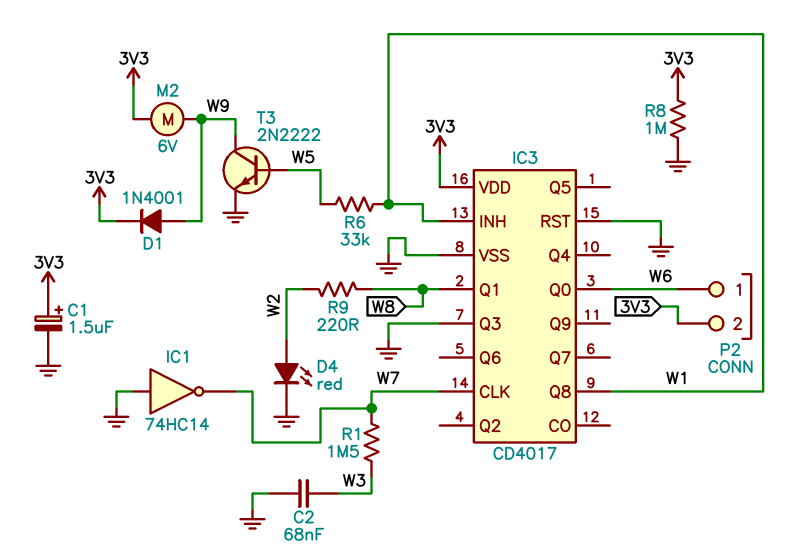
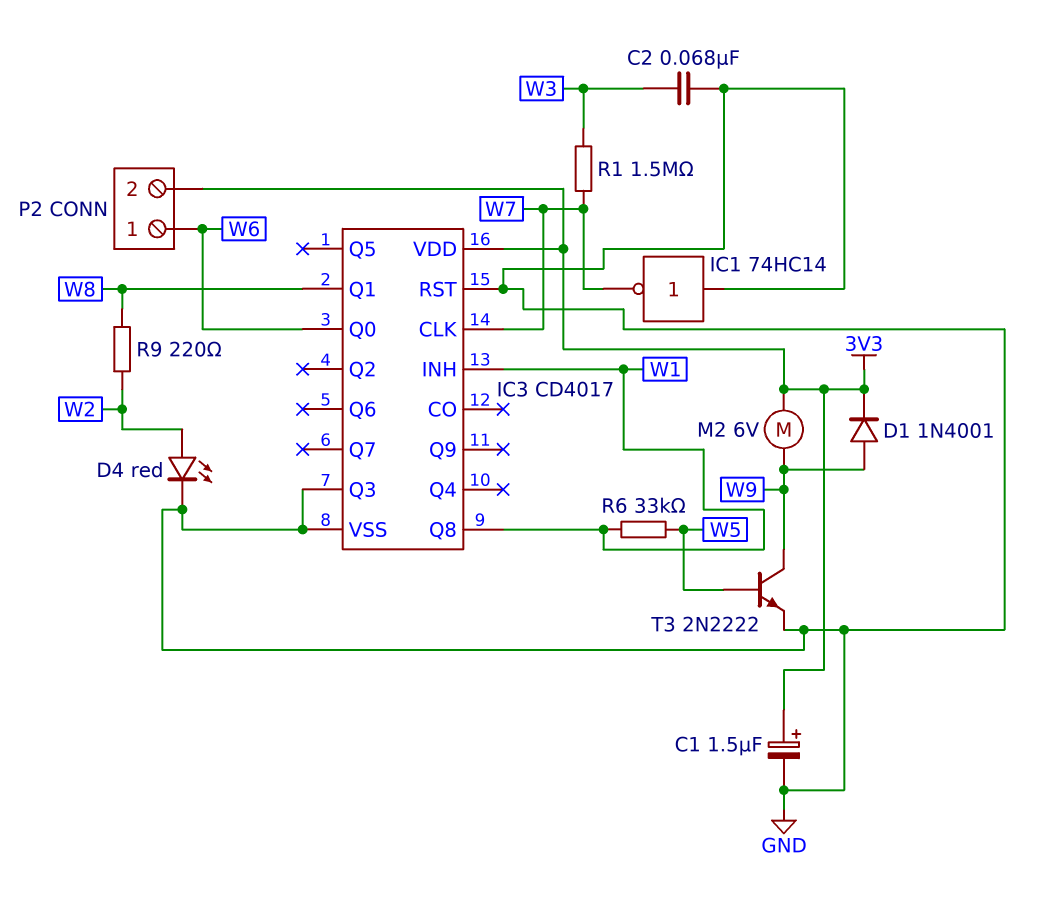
R8: 1M (3V3, GND) -> none

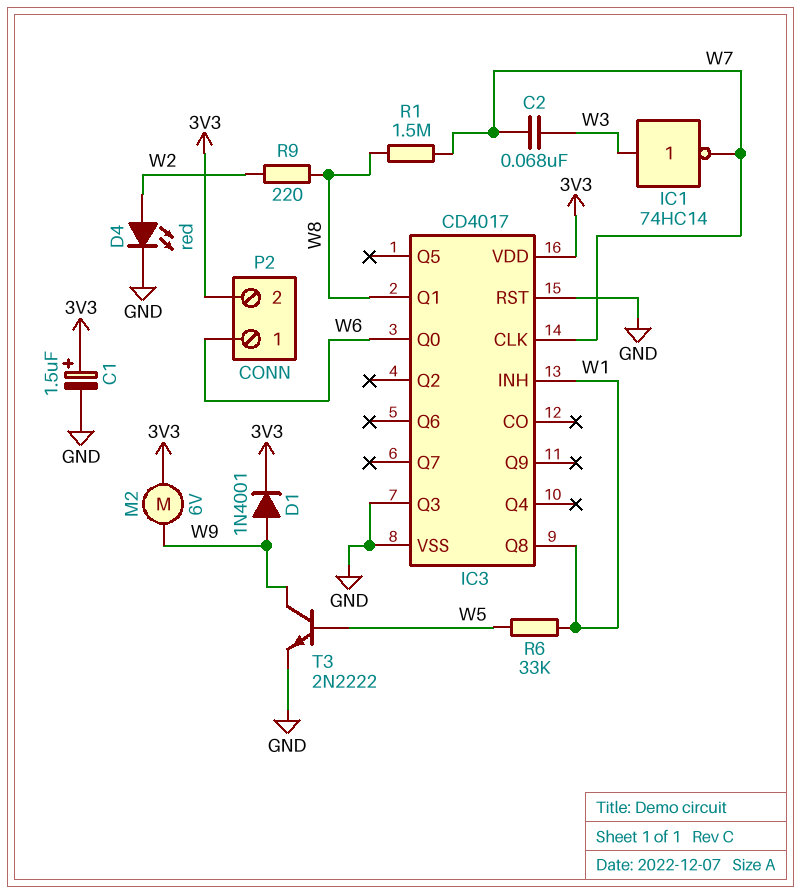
C2: 68nF (GND, W3) -> 68nF (W3, W7)
IC1: NOT 74HC14 (in GND, out W7) -> NOT 74HC14 (in W3, out W7)
R1: 1.5M (W3, W7) -> 1.5M (W7, W8)

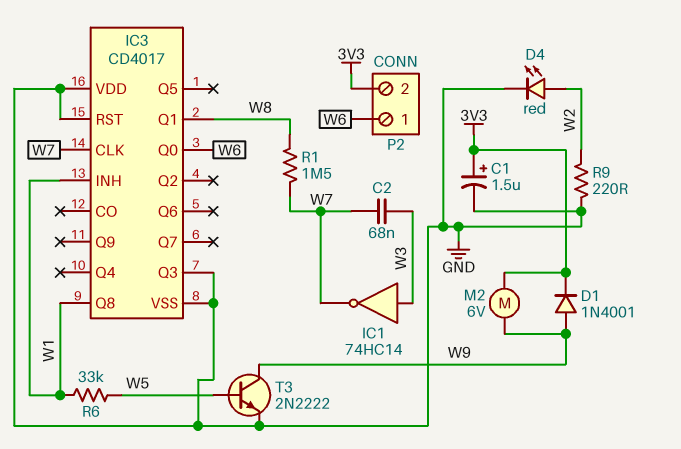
IC3 pin VDD: 3V3 -> GND
R9: 220 (W2, W8) -> 220 (GND, W2)

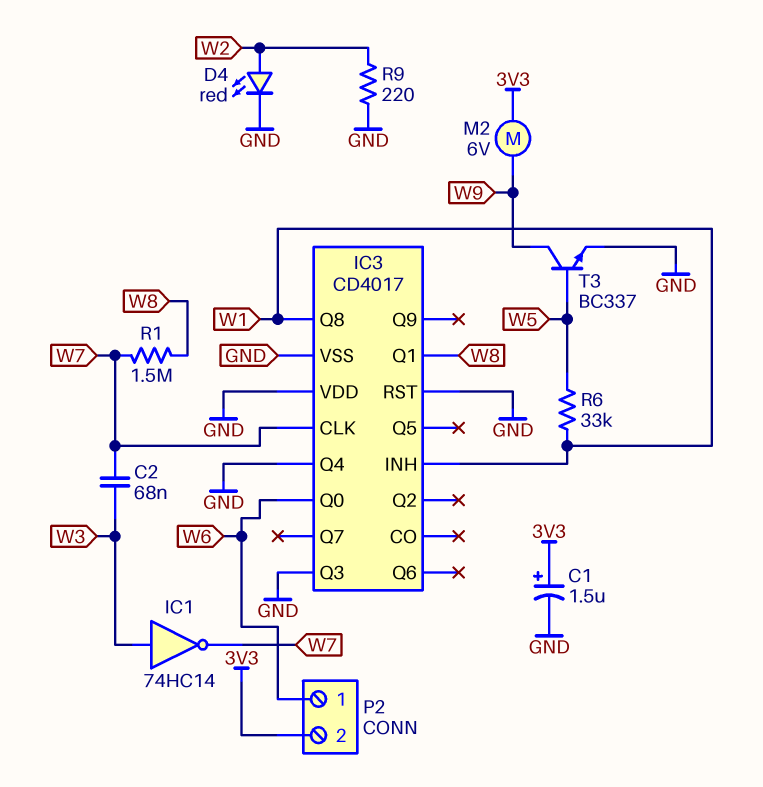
D1: diode 1N4001 (A W9, K 3V3) -> none
IC3 pin Q4: none -> GND
T3: NPN 2N2222 (B W5, C W9, E GND) -> NPN BC337 (B W5, C W9, E GND)

